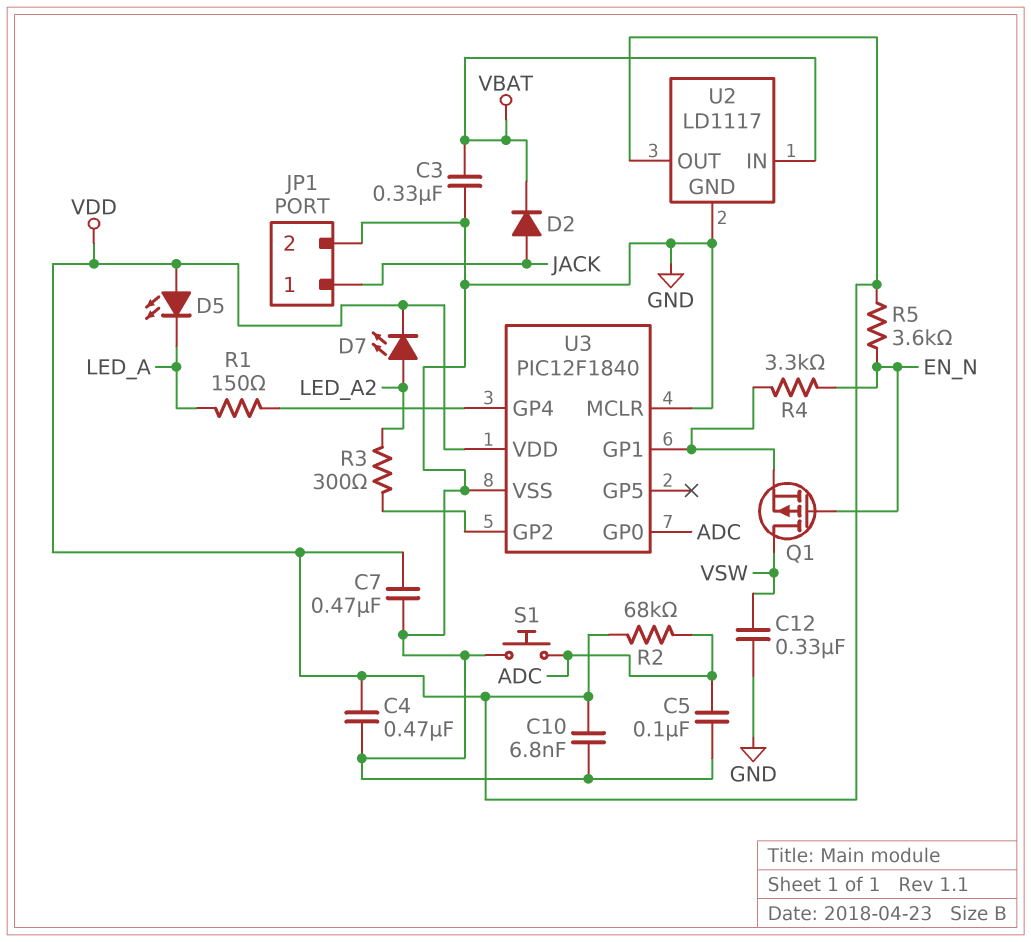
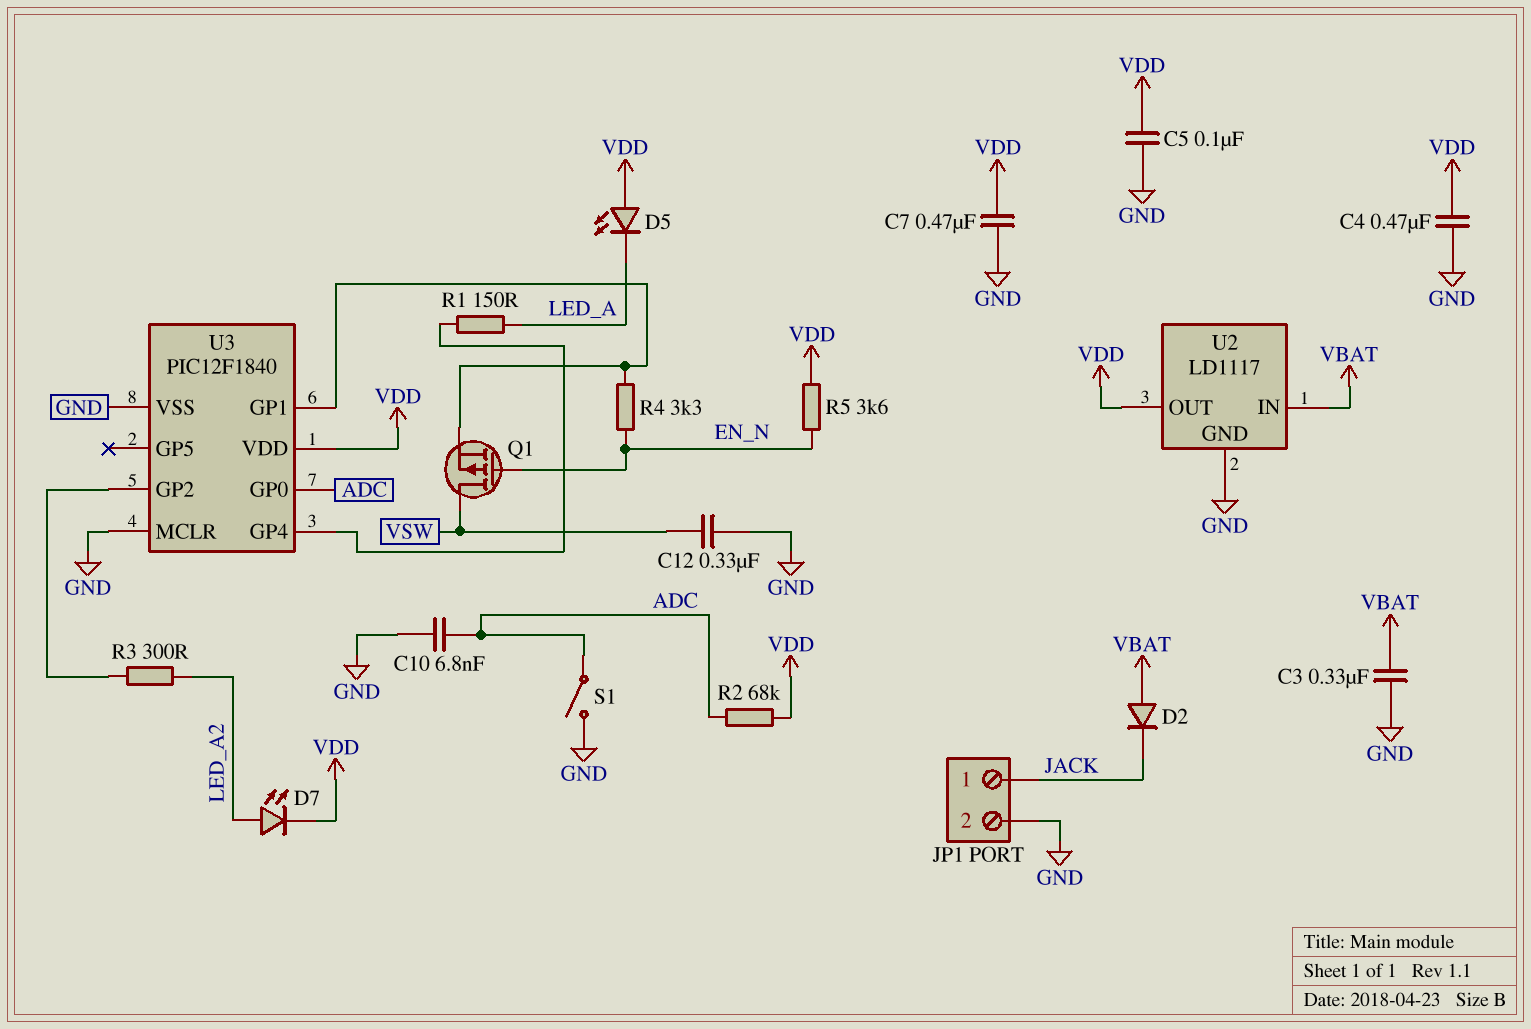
C5: 100nF (ADC, GND) -> 100nF (GND, VDD)
C10: 6.8nF (GND, VDD) -> 6.8nF (ADC, GND)
D2: diode (A JACK, K VBAT) -> diode (A VBAT, K JACK)
S1: button (ADC, GND) -> switch (ADC, GND)

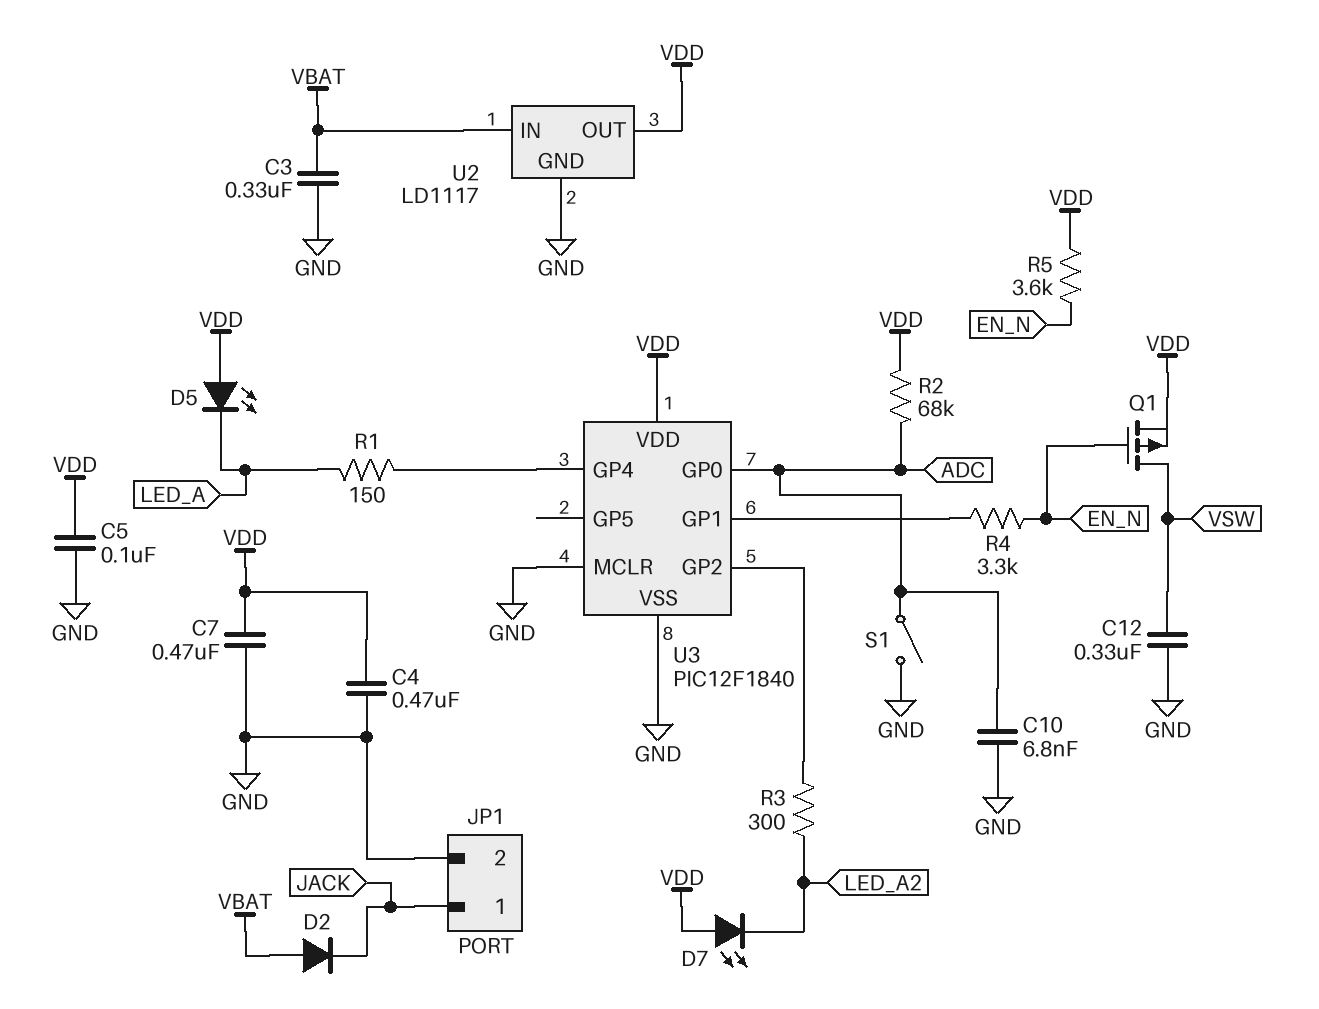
D7: LED (A LED_A2, K VDD) -> LED (A VDD, K LED_A2)
Q1: PMOS (G EN_N, D VSW, S U3/GP1) -> PMOS (G EN_N, D VSW, S VDD)

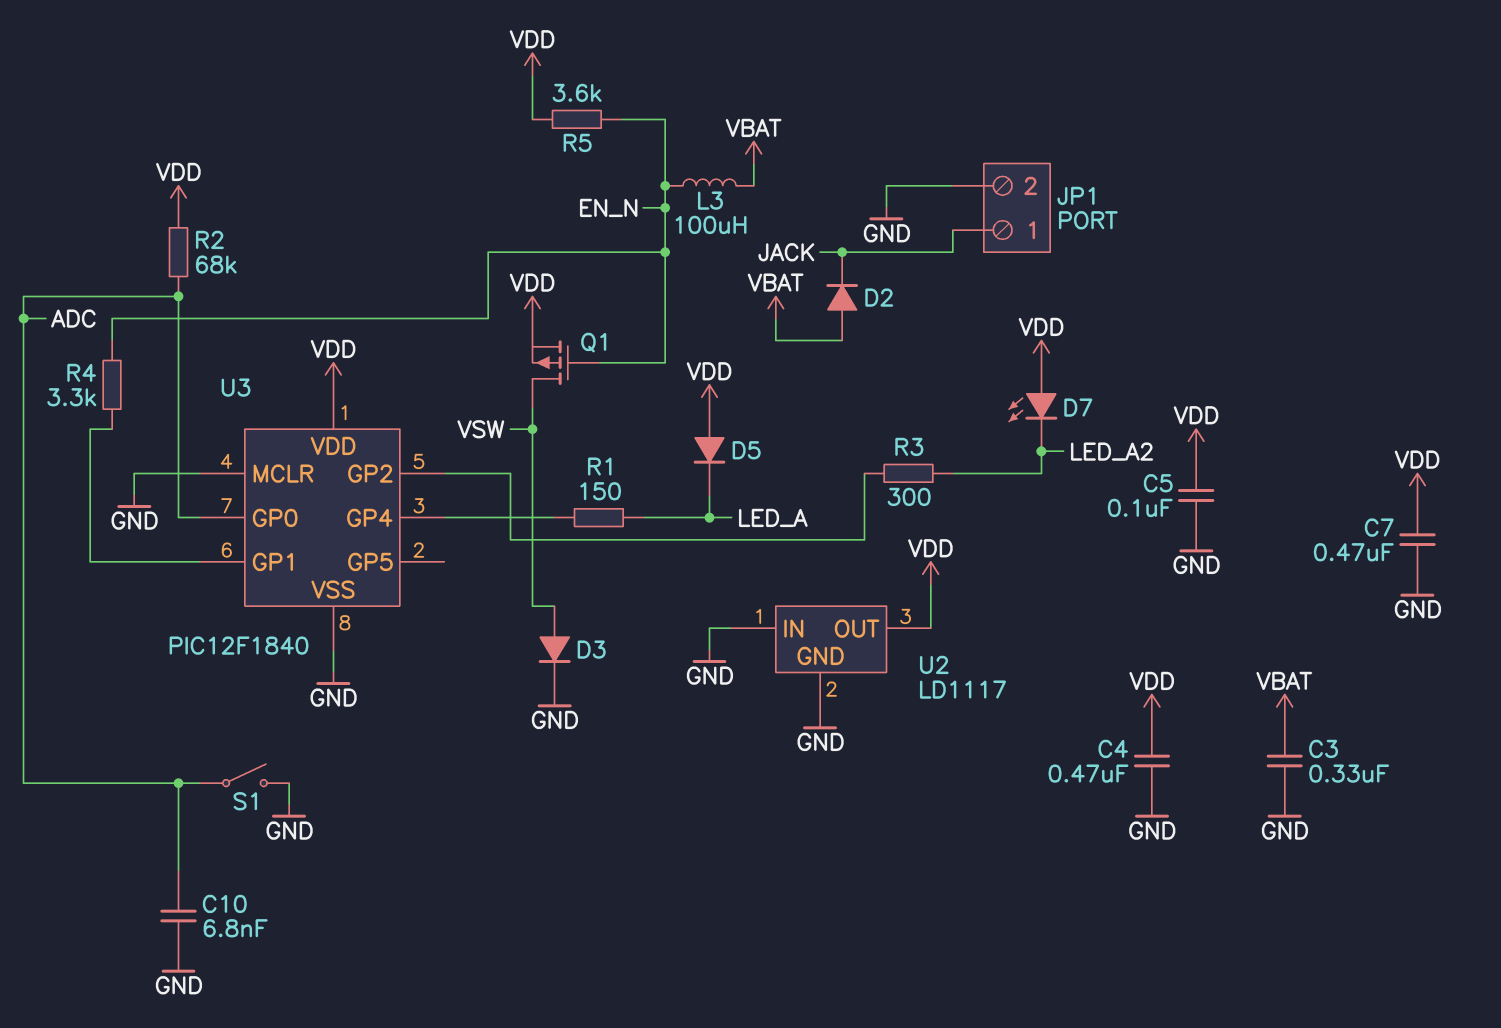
C12: 330nF (GND, VSW) -> none
D3: none -> diode (A VSW, K GND)
D5: LED (A VDD, K LED_A) -> diode (A VDD, K LED_A)
L3: none -> 100uH (EN_N, VBAT)
U2 pin IN: VBAT -> GND

